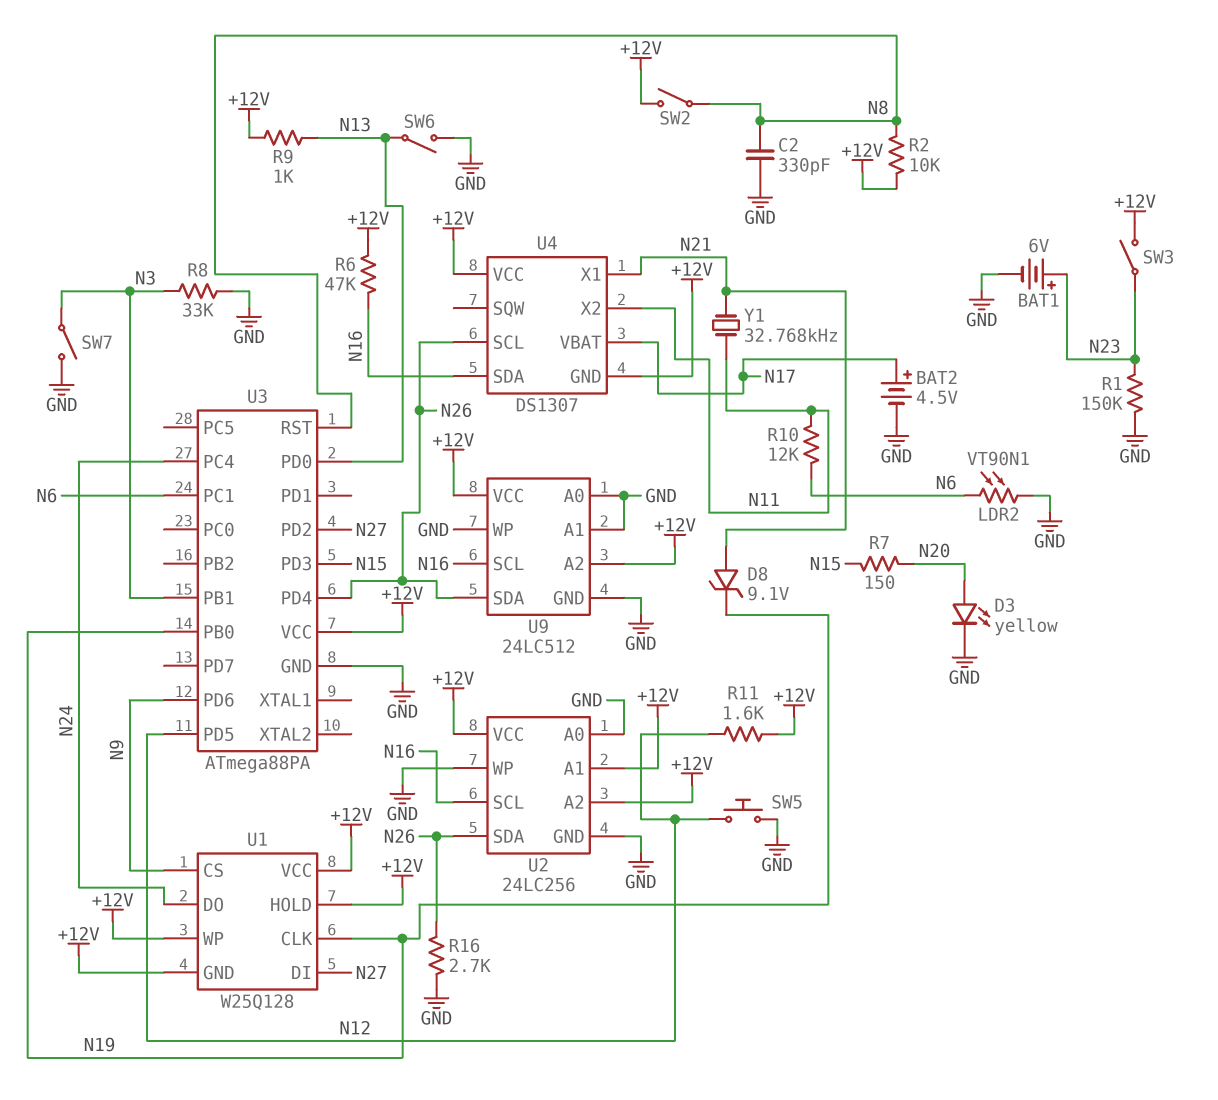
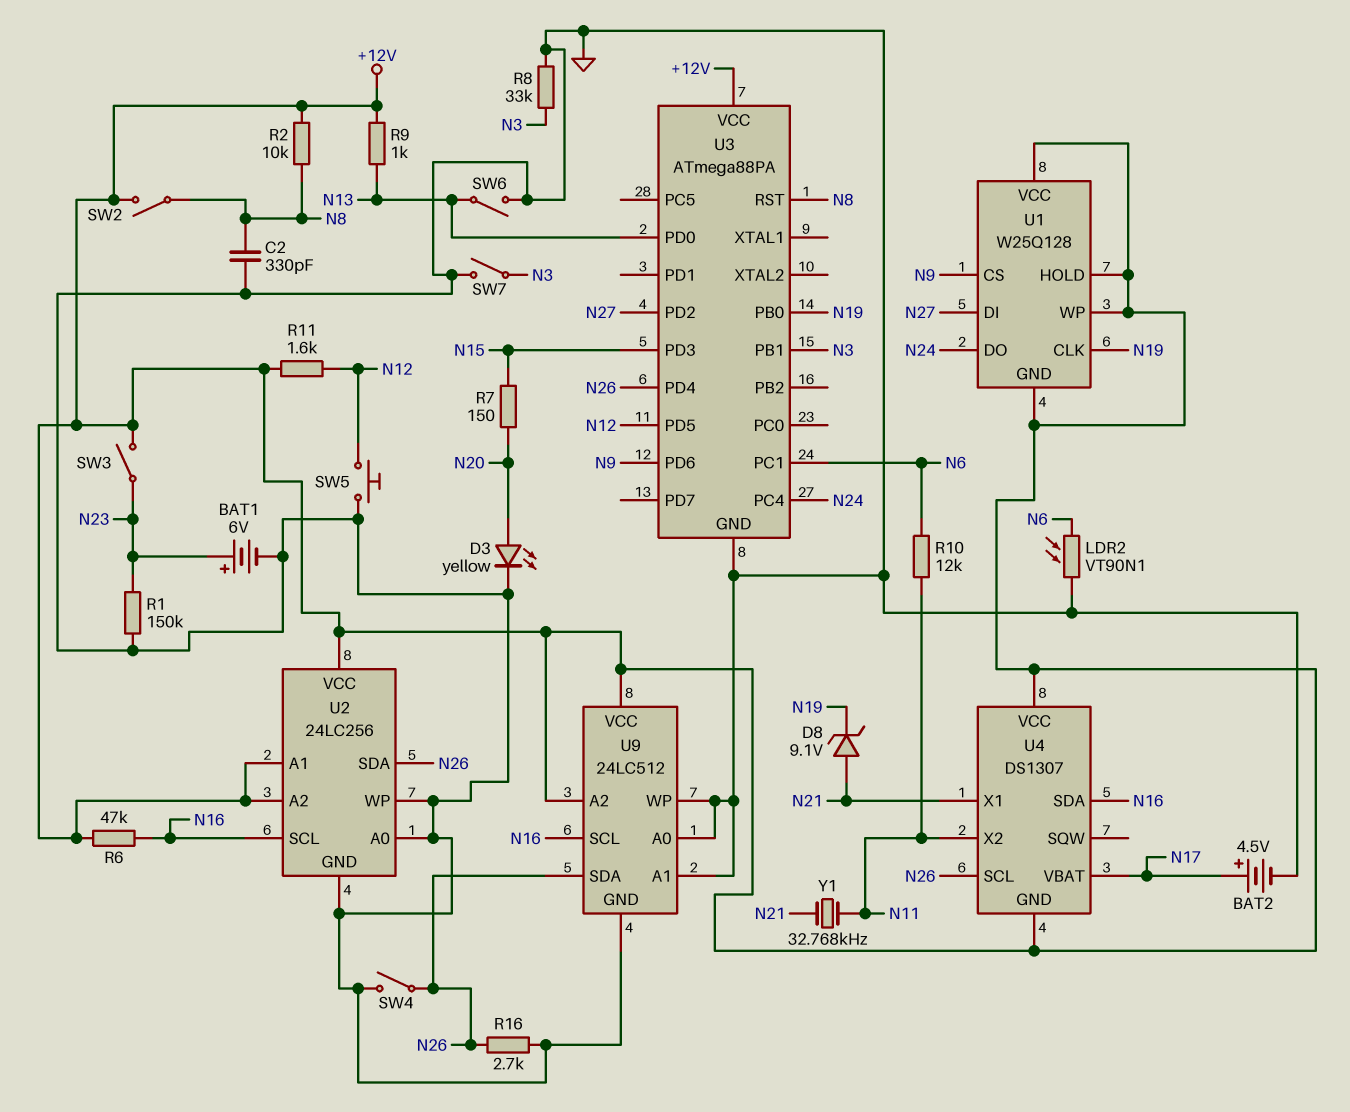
SW4: none -> switch (GND, N26)

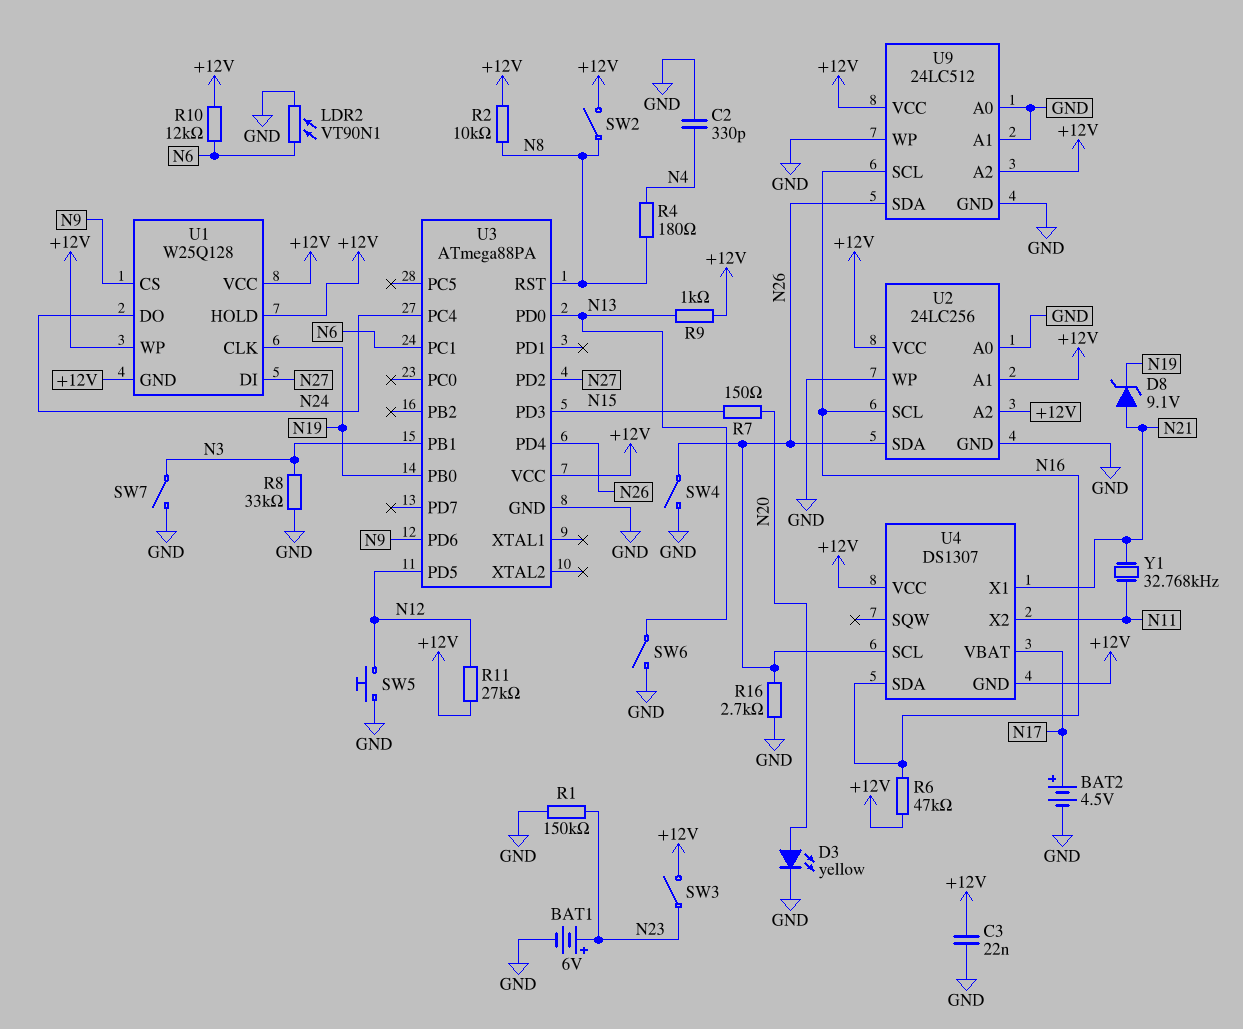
C2: 330pF (GND, N8) -> 330pF (GND, N4)
C3: none -> 22nF (+12V, GND)
R4: none -> 180 (N4, N8)
R10: 12k (N6, N11) -> 12k (+12V, N6)
R11: 1.6k (+12V, N12) -> 27k (+12V, N12)

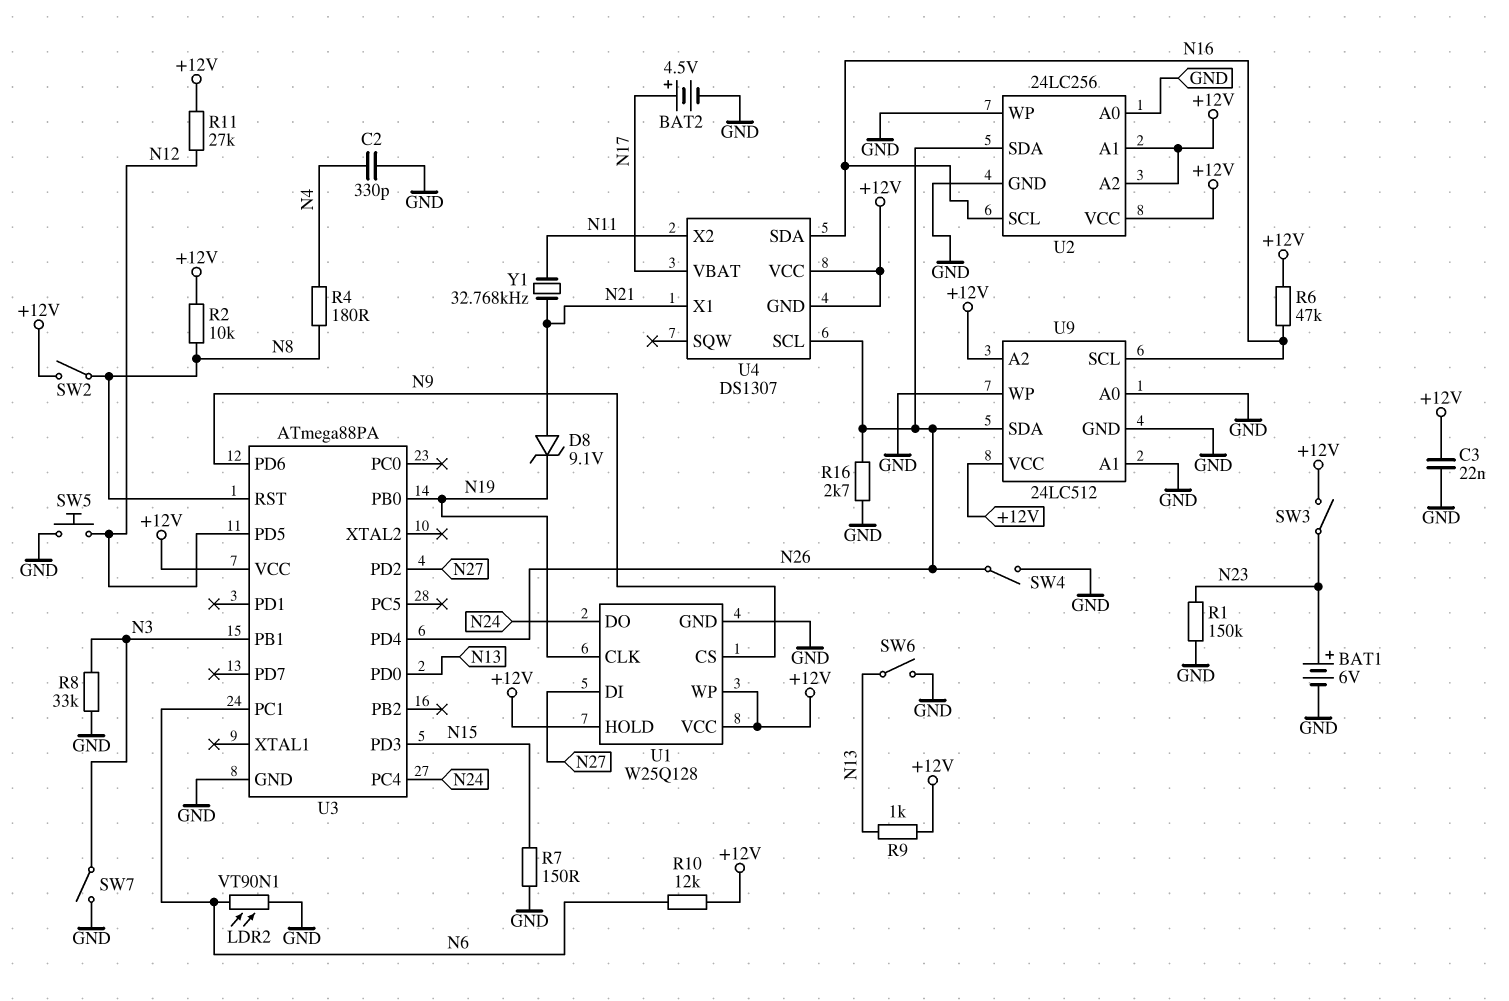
D3: LED yellow (A N20, K GND) -> none
R7: 150 (N15, N20) -> 150 (GND, N15)
U1 pin GND: +12V -> GND

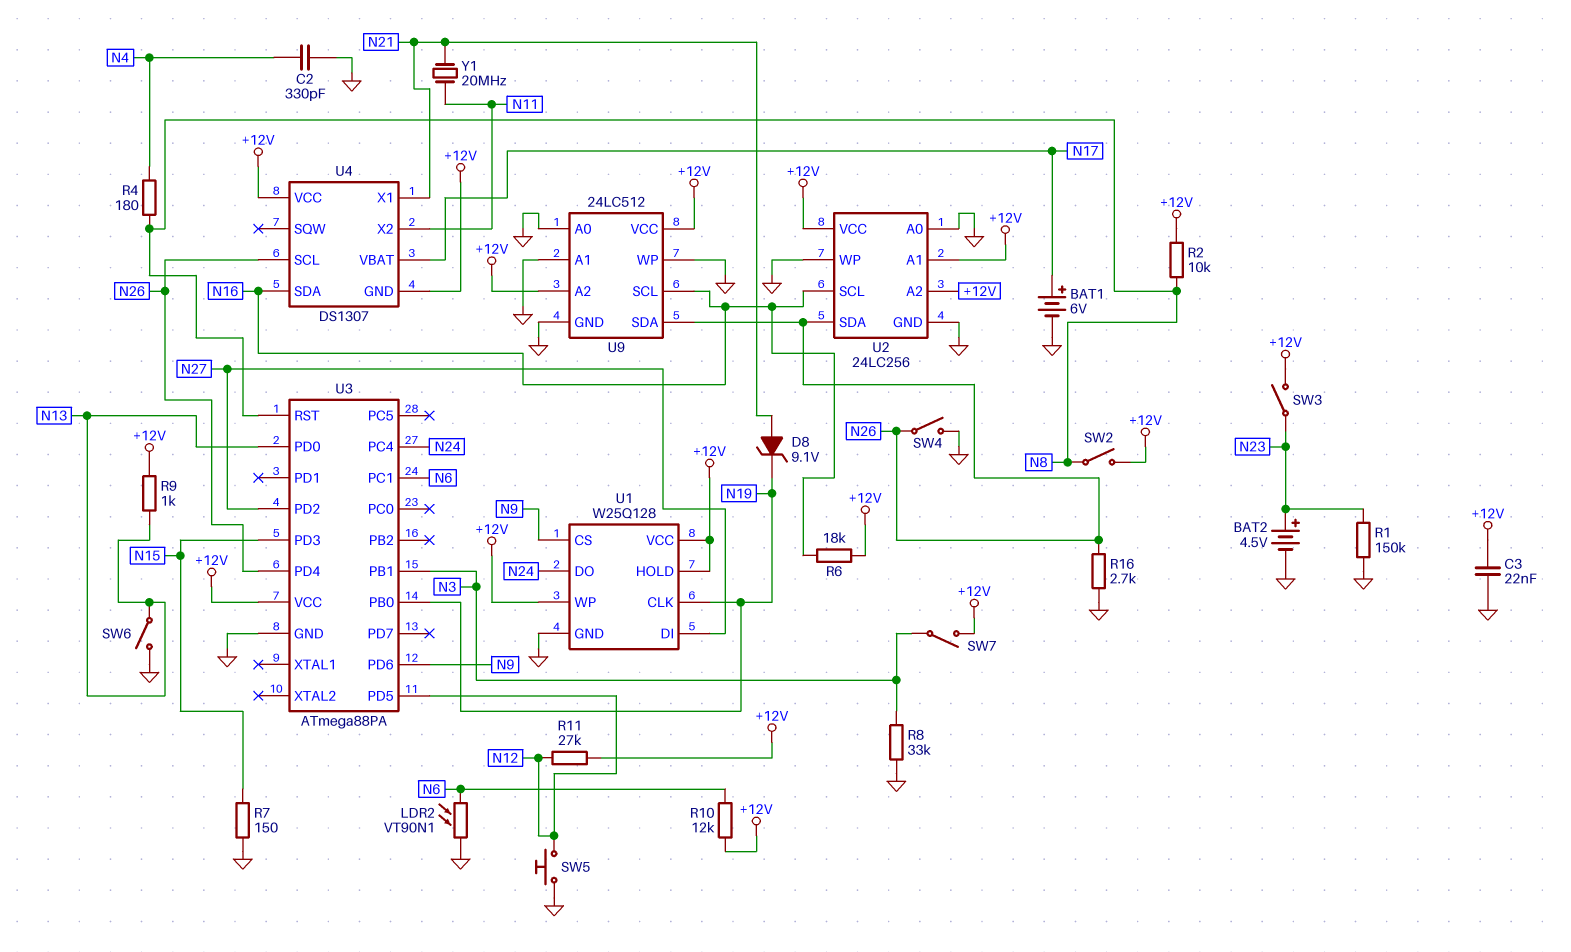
BAT1: 6V (plus N23, minus GND) -> 6V (plus N17, minus GND)
BAT2: 4.5V (plus N17, minus GND) -> 4.5V (plus N23, minus GND)
R6: 47k (+12V, N16) -> 18k (+12V, N16)
SW7: switch (GND, N3) -> switch (+12V, N3)
Y1: 32.768kHz (N11, N21) -> 20MHz (N11, N21)

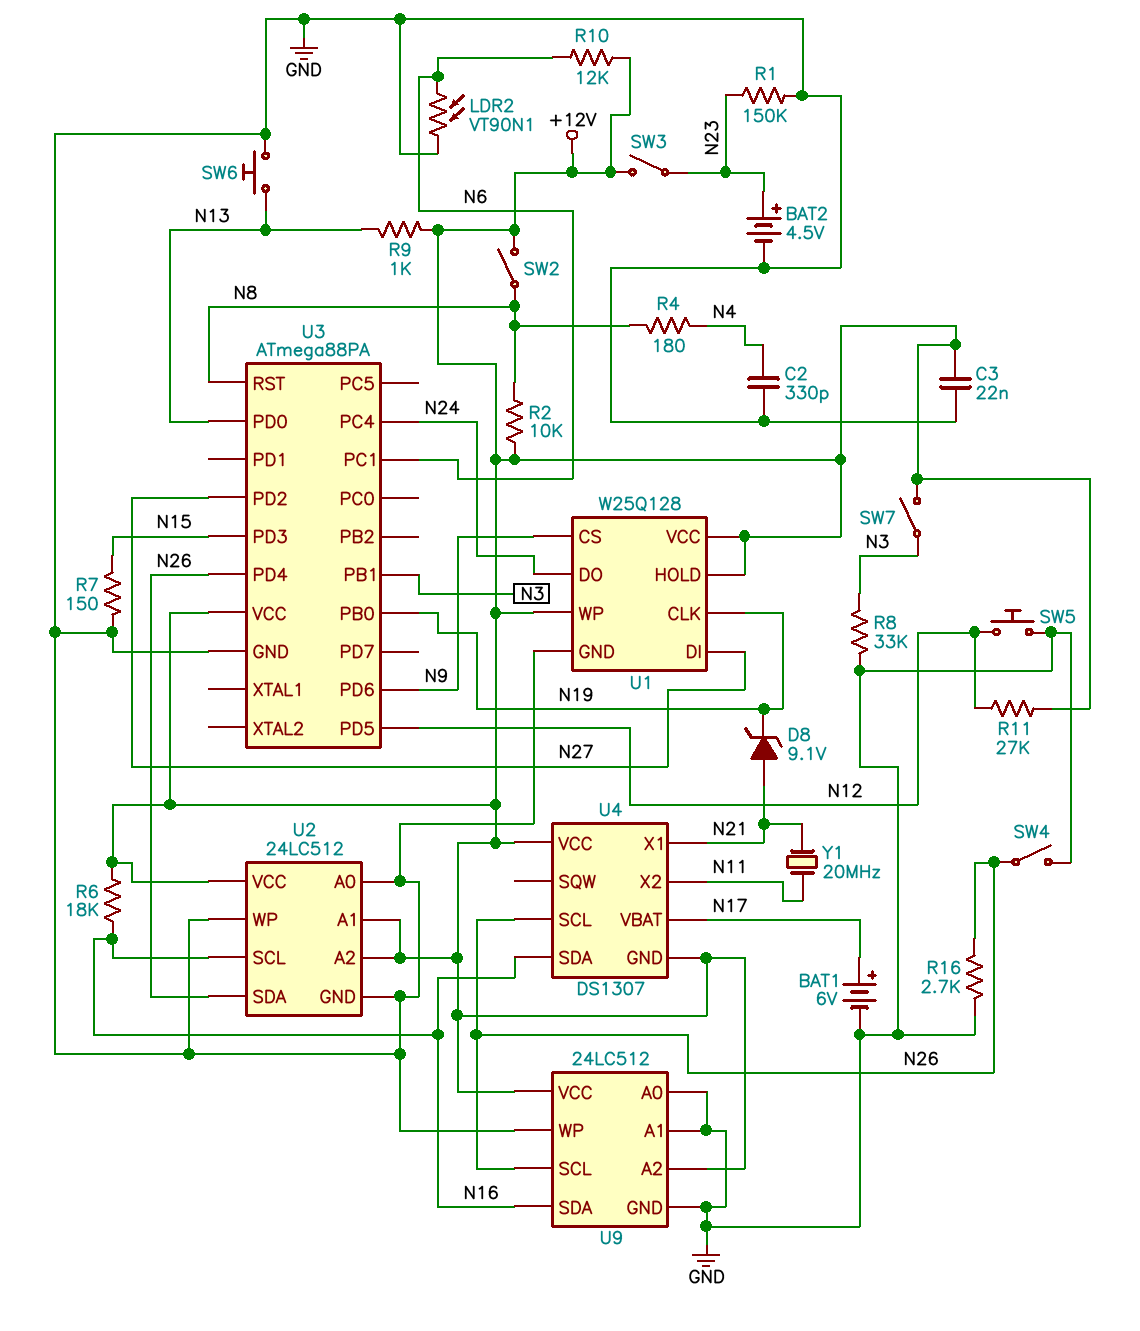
SW6: switch (GND, N13) -> button (GND, N13)
U2: 24LC256 -> 24LC512
U9 pin SCL: N16 -> N26
U9 pin SDA: N26 -> N16

